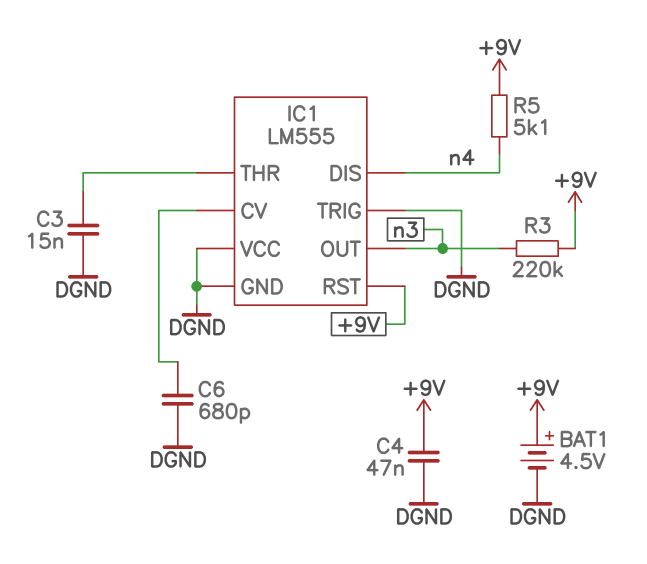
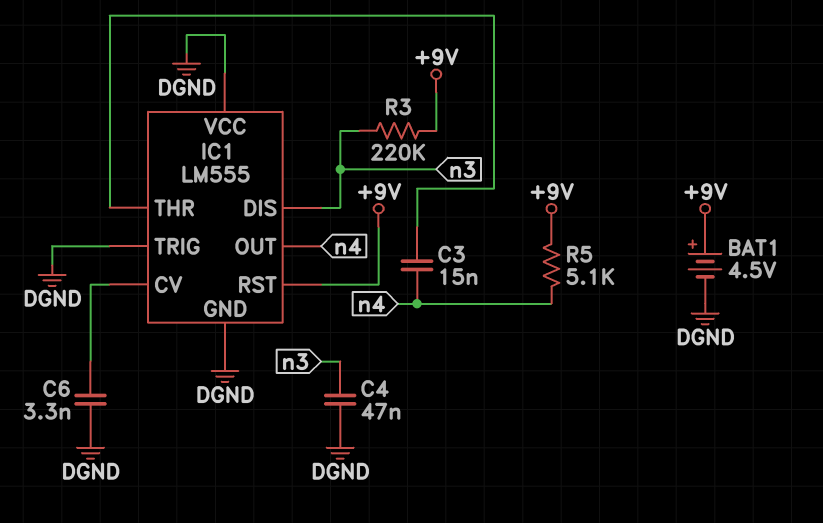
C3: 15nF (DGND, IC1/THR) -> 15nF (IC1/THR, n4)
C4: 47nF (+9V, DGND) -> 47nF (DGND, n3)
C6: 680pF (DGND, IC1/CV) -> 3.3nF (DGND, IC1/CV)
IC1 pin DIS: n4 -> n3
IC1 pin OUT: n3 -> n4

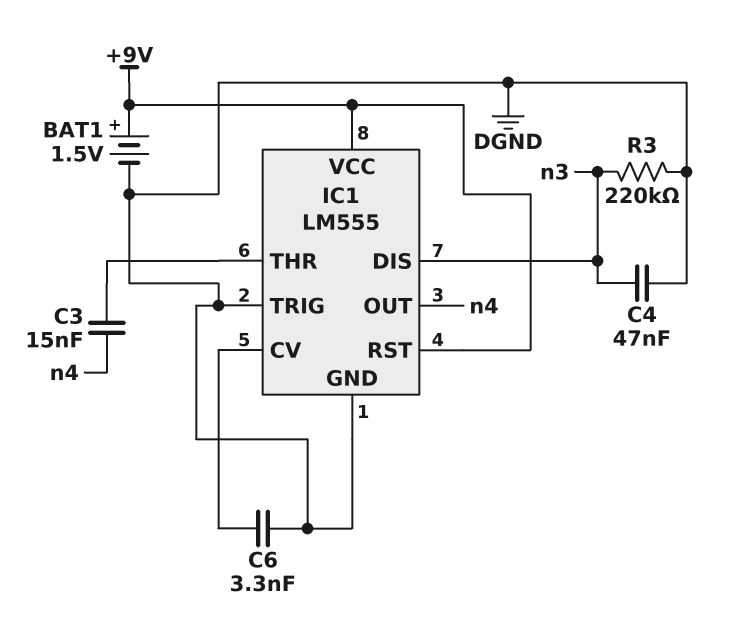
BAT1: 4.5V (plus +9V, minus DGND) -> 1.5V (plus +9V, minus DGND)
IC1 pin VCC: DGND -> +9V
R3: 220k (+9V, n3) -> 220k (DGND, n3)
R5: 5.1k (+9V, n4) -> none

